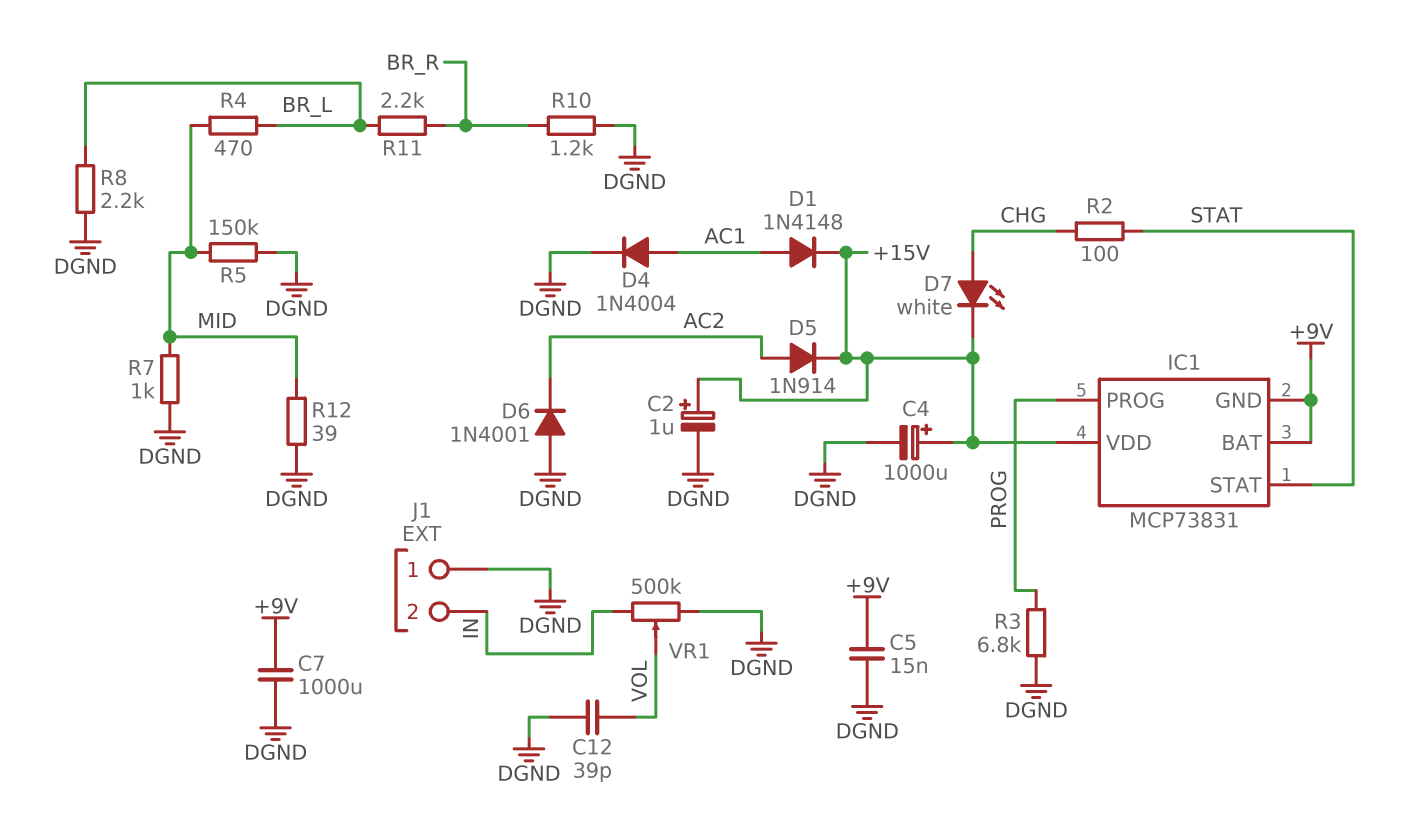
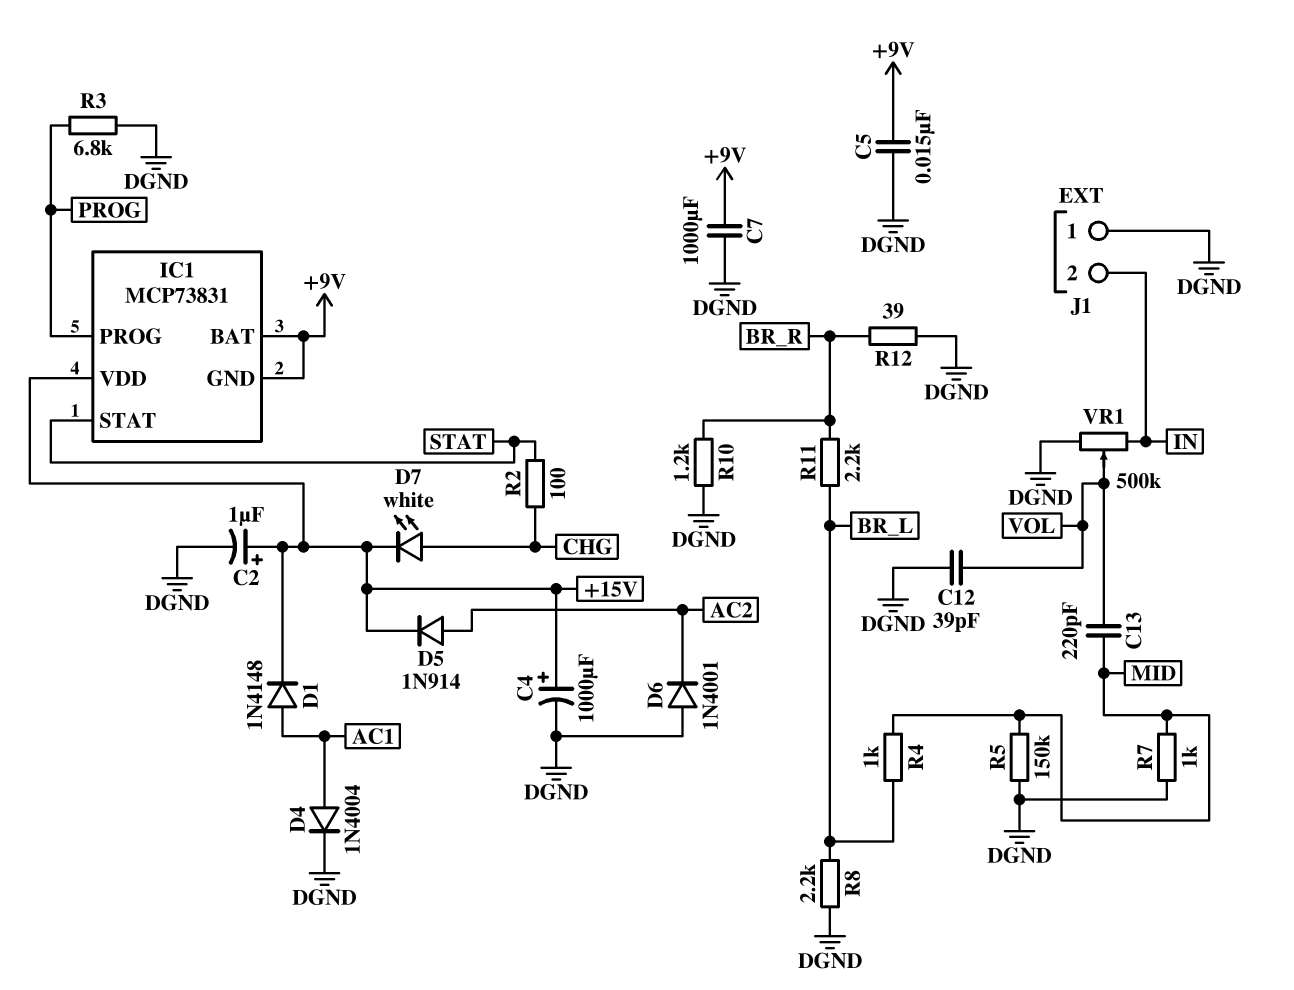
C13: none -> 220pF (MID, VOL)
R4: 470 (BR_L, MID) -> 1k (BR_L, MID)
R12: 39 (DGND, MID) -> 39 (BR_R, DGND)

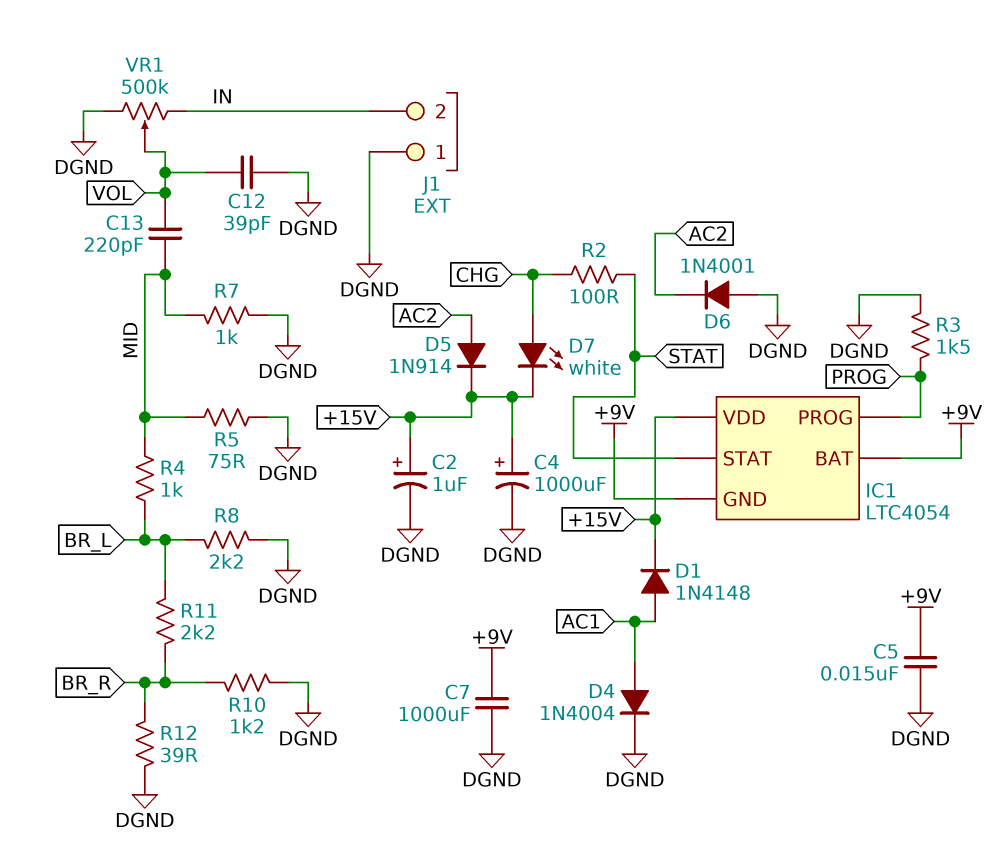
IC1: MCP73831 -> LTC4054
R3: 6.8k (DGND, PROG) -> 1.5k (DGND, PROG)
R5: 150k (DGND, MID) -> 75 (DGND, MID)

